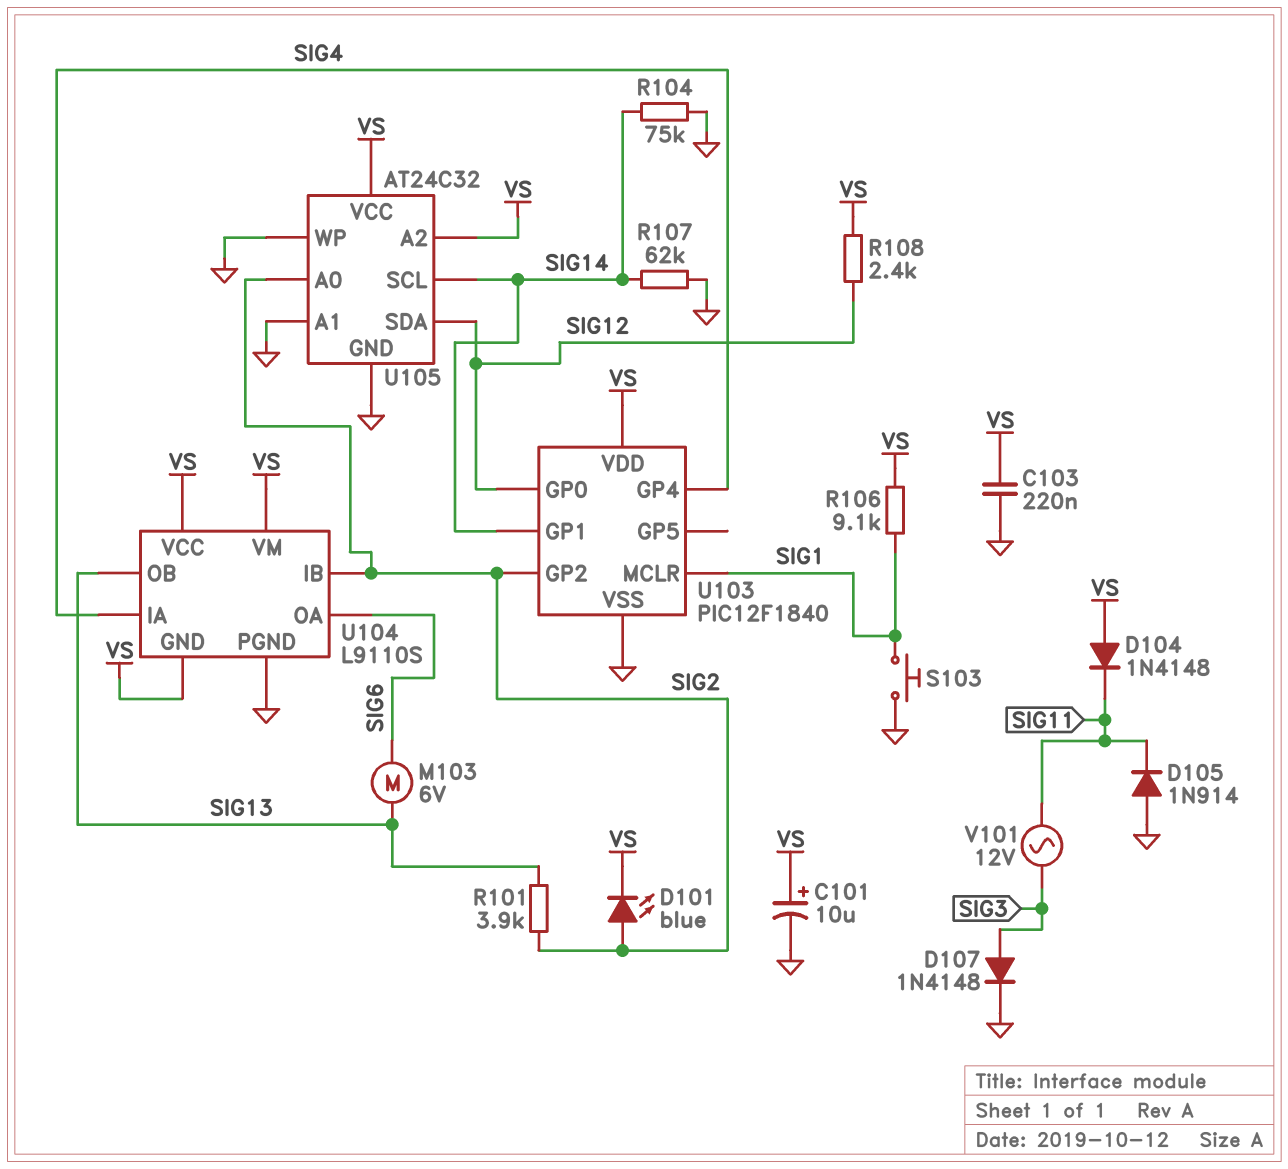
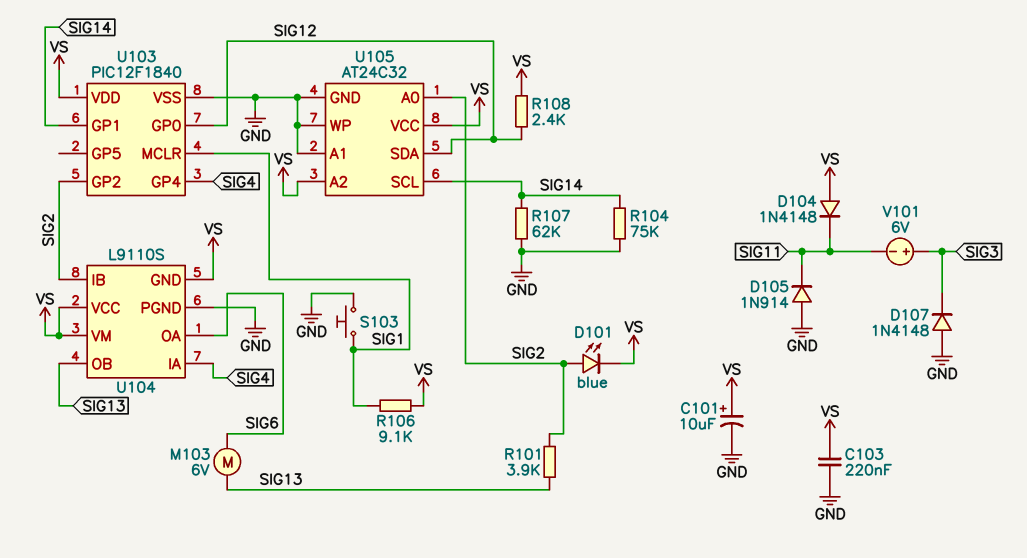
D107: diode 1N4148 (A SIG3, K GND) -> diode 1N4148 (A GND, K SIG3)
V101: AC 12V (SIG3, SIG11) -> 6V (plus SIG3, minus SIG11)

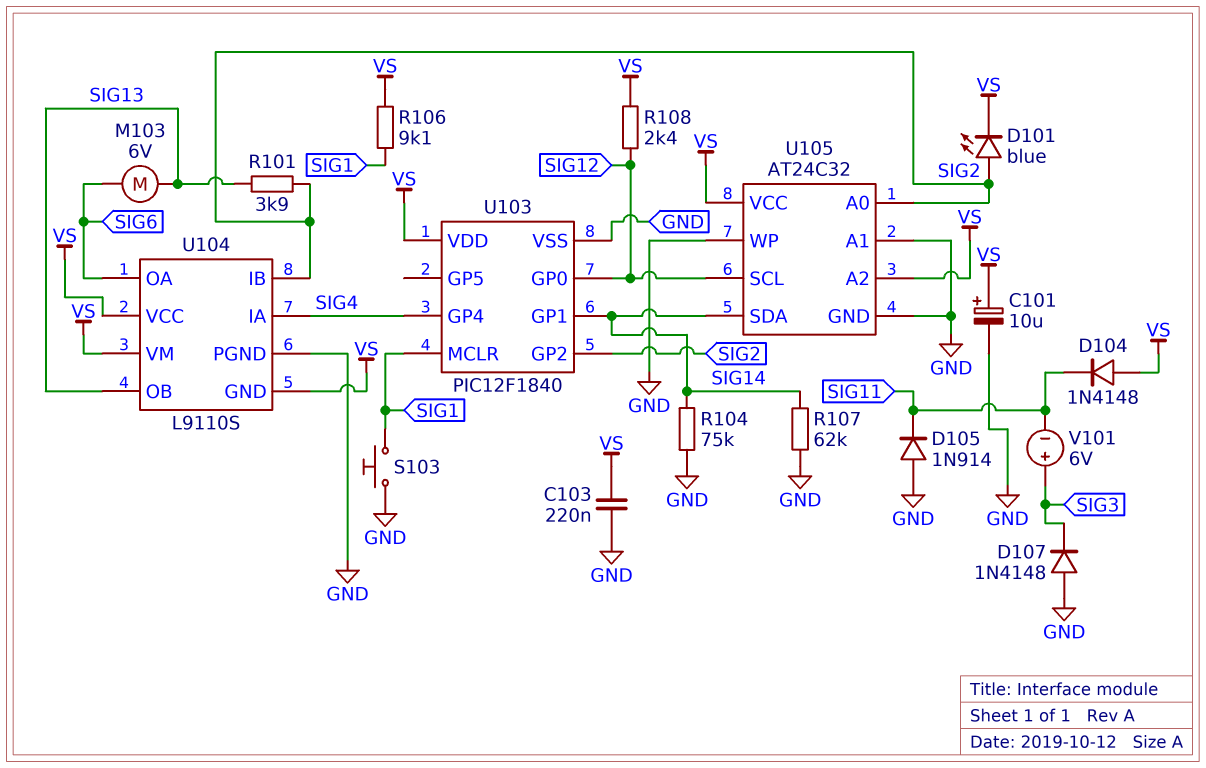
U105 pin SCL: SIG14 -> SIG12
U105 pin SDA: SIG12 -> SIG14

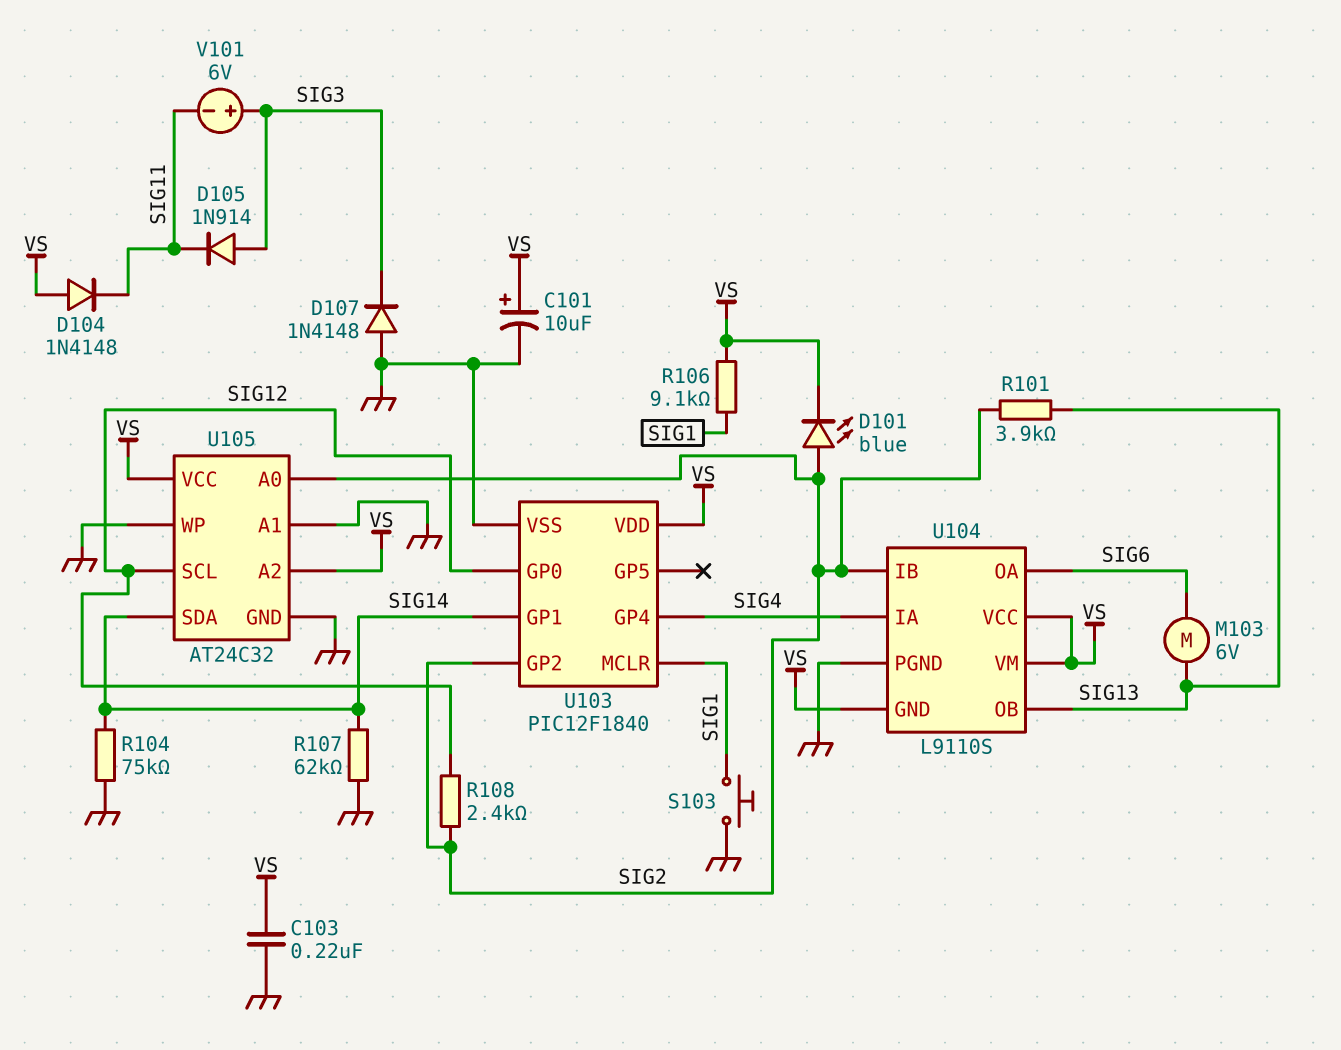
D105: diode 1N914 (A GND, K SIG11) -> diode 1N914 (A SIG3, K SIG11)
R108: 2.4k (SIG12, VS) -> 2.4k (SIG2, SIG12)

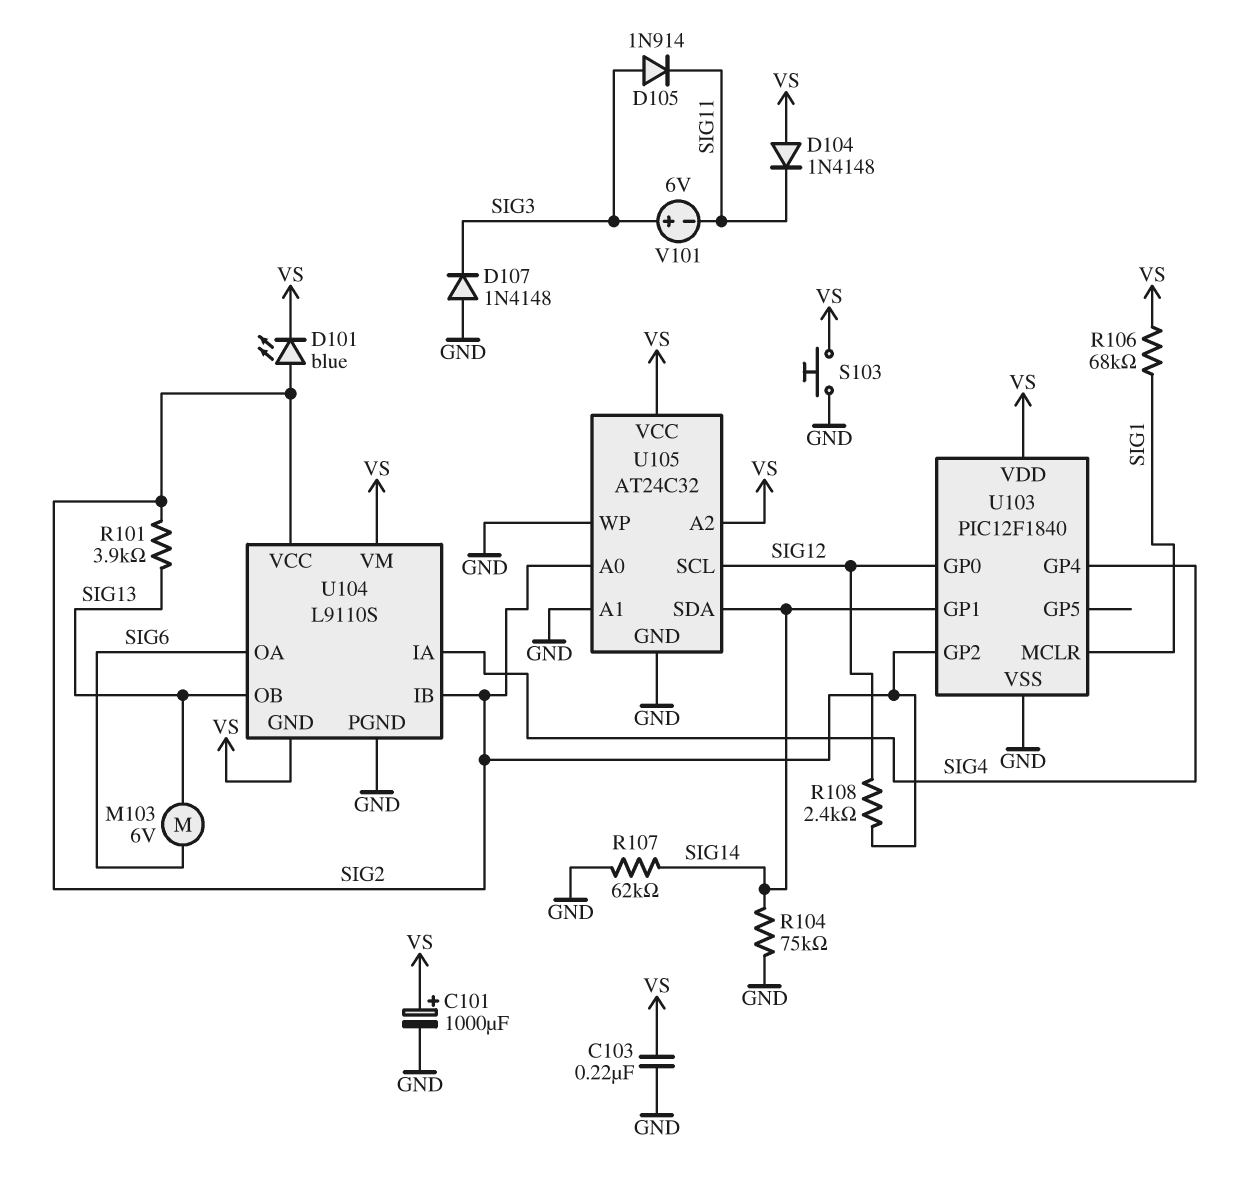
C101: 10uF (plus VS, minus GND) -> 1000uF (plus VS, minus GND)
R106: 9.1k (SIG1, VS) -> 68k (SIG1, VS)
S103: button (GND, SIG1) -> button (GND, VS)
U104 pin VCC: VS -> SIG2

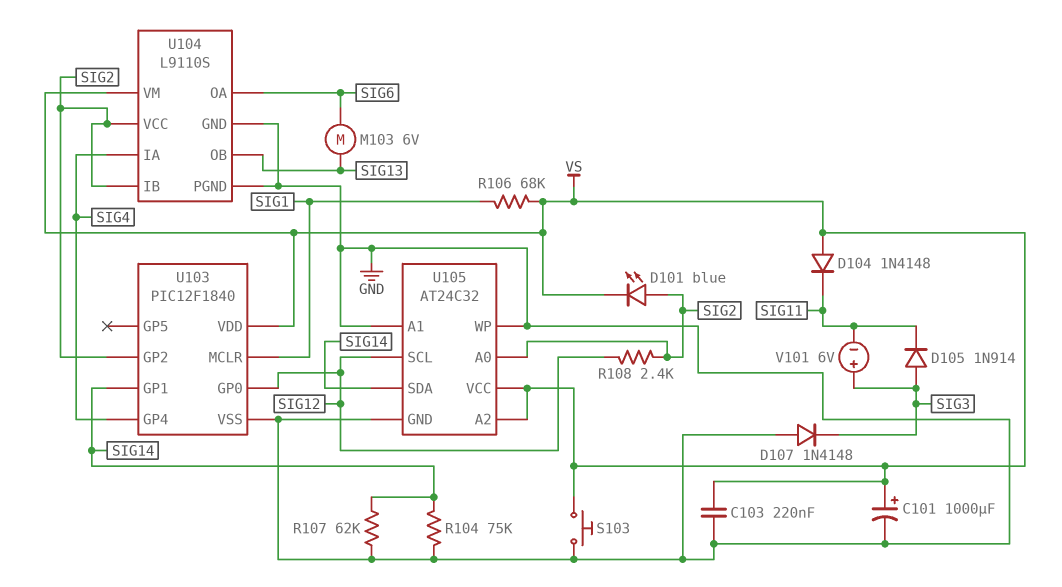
R101: 3.9k (SIG2, SIG13) -> none
U104 pin GND: VS -> GND

